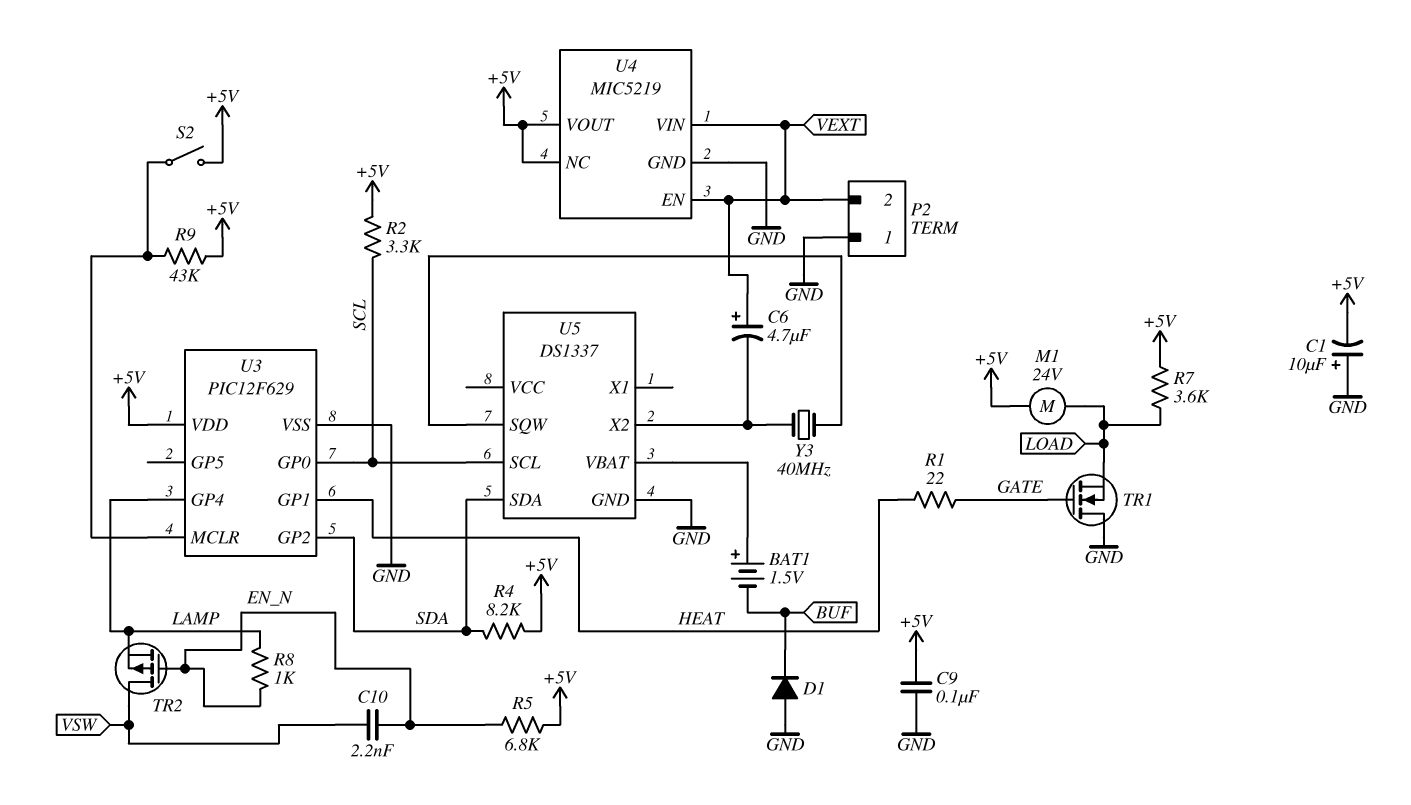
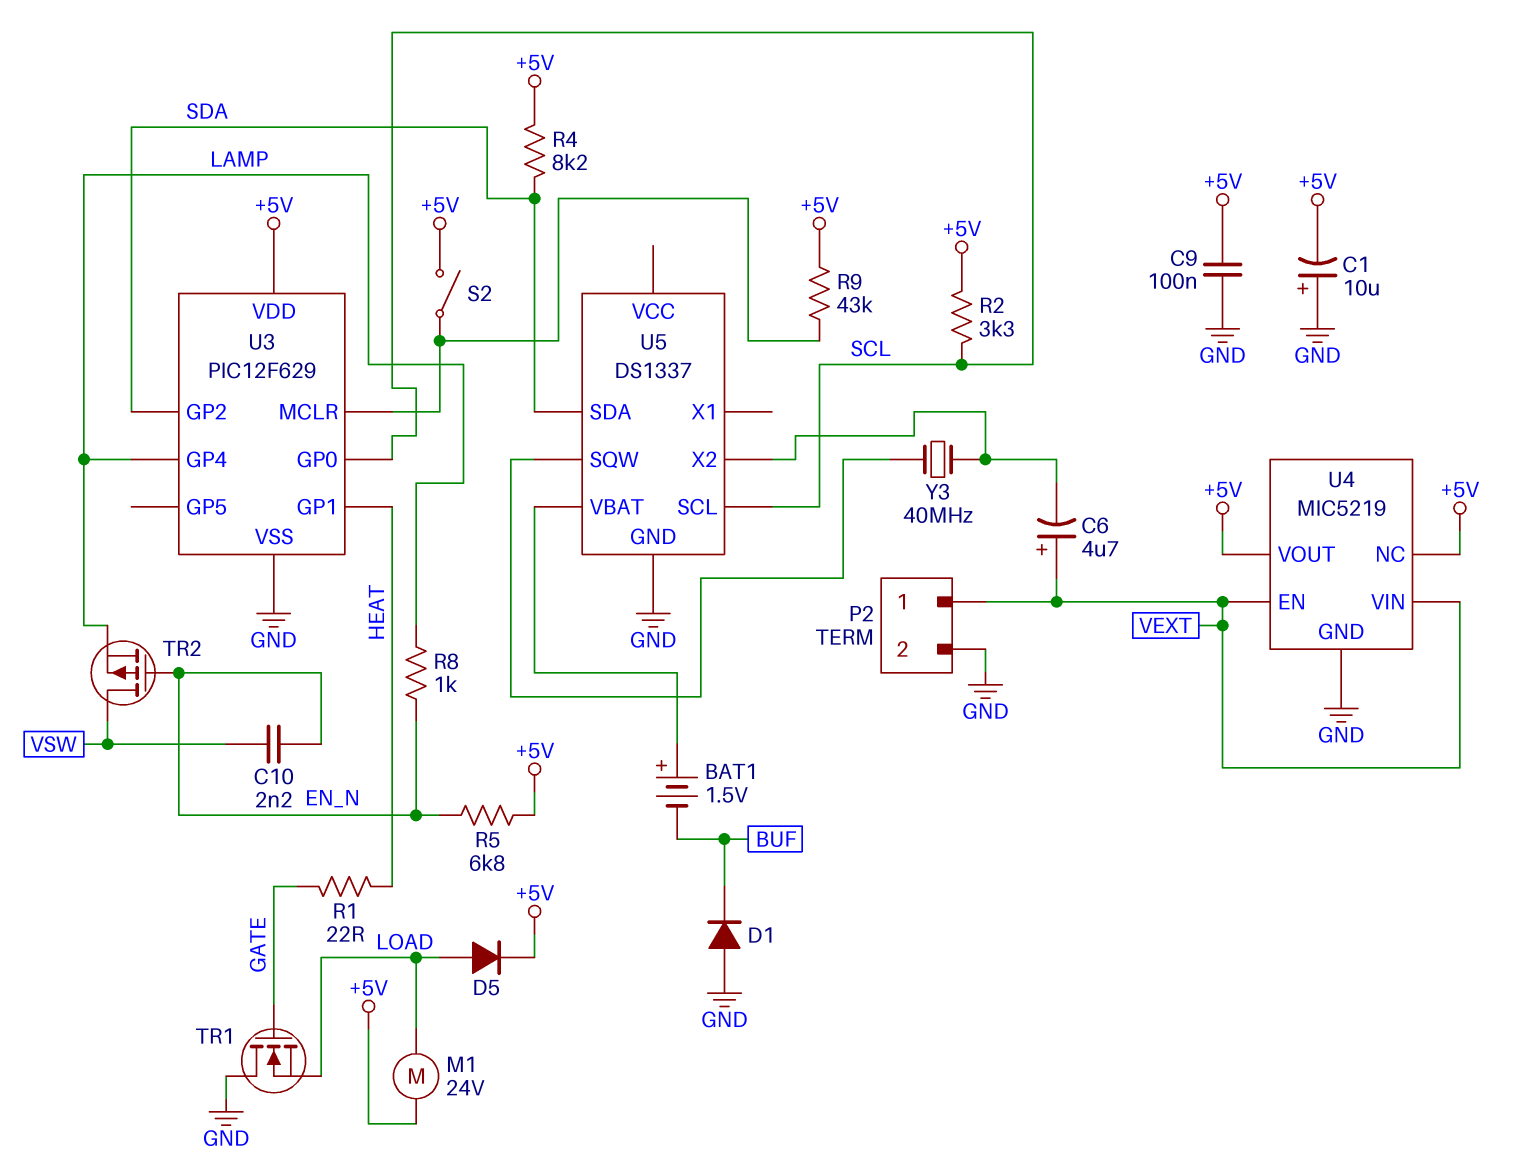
D5: none -> diode (A LOAD, K +5V)
P2 pin 1: GND -> VEXT
P2 pin 2: VEXT -> GND
R7: 3.6k (+5V, LOAD) -> none

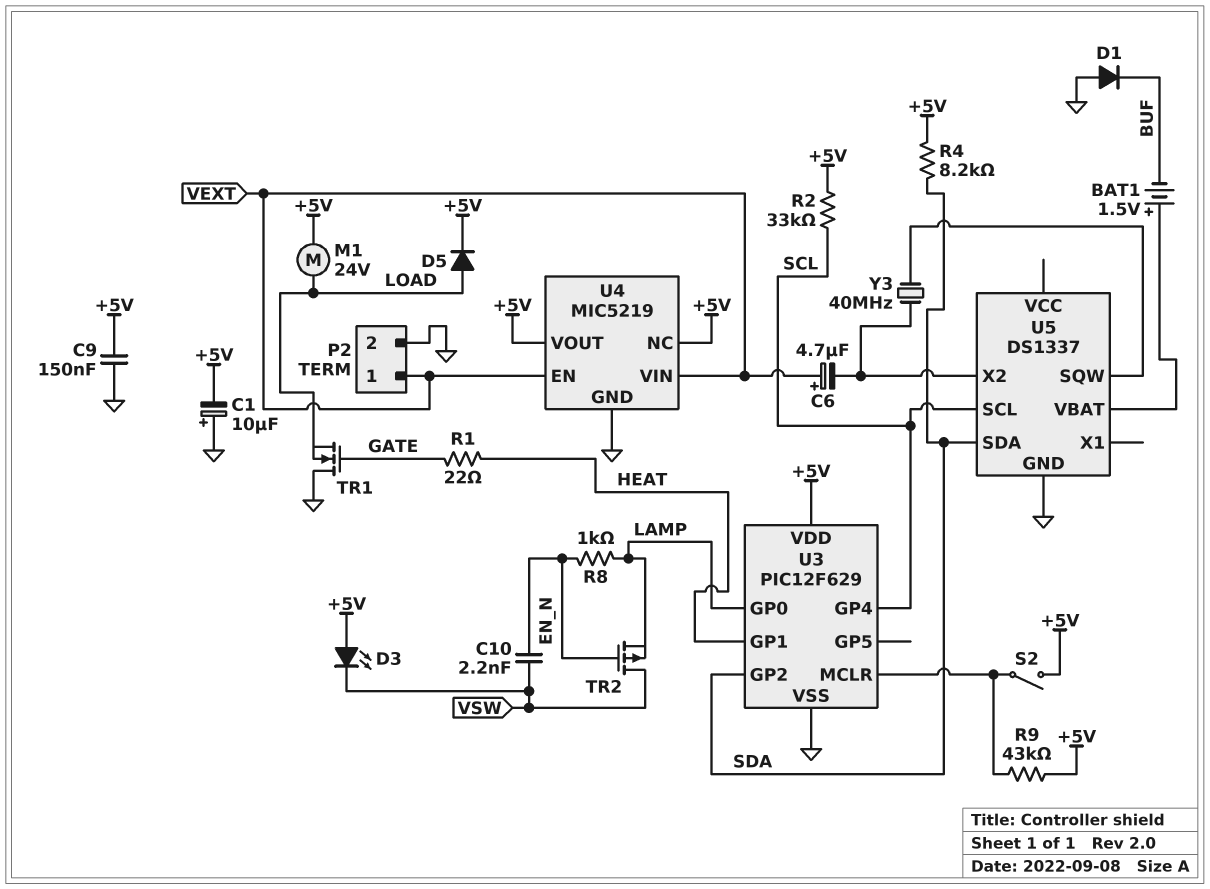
C9: 100nF (+5V, GND) -> 150nF (+5V, GND)
D3: none -> LED (A +5V, K VSW)
R2: 3.3k (+5V, SCL) -> 33k (+5V, SCL)
R5: 6.8k (+5V, EN_N) -> none
U3 pin GP0: SCL -> LAMP
U3 pin GP4: LAMP -> SCL

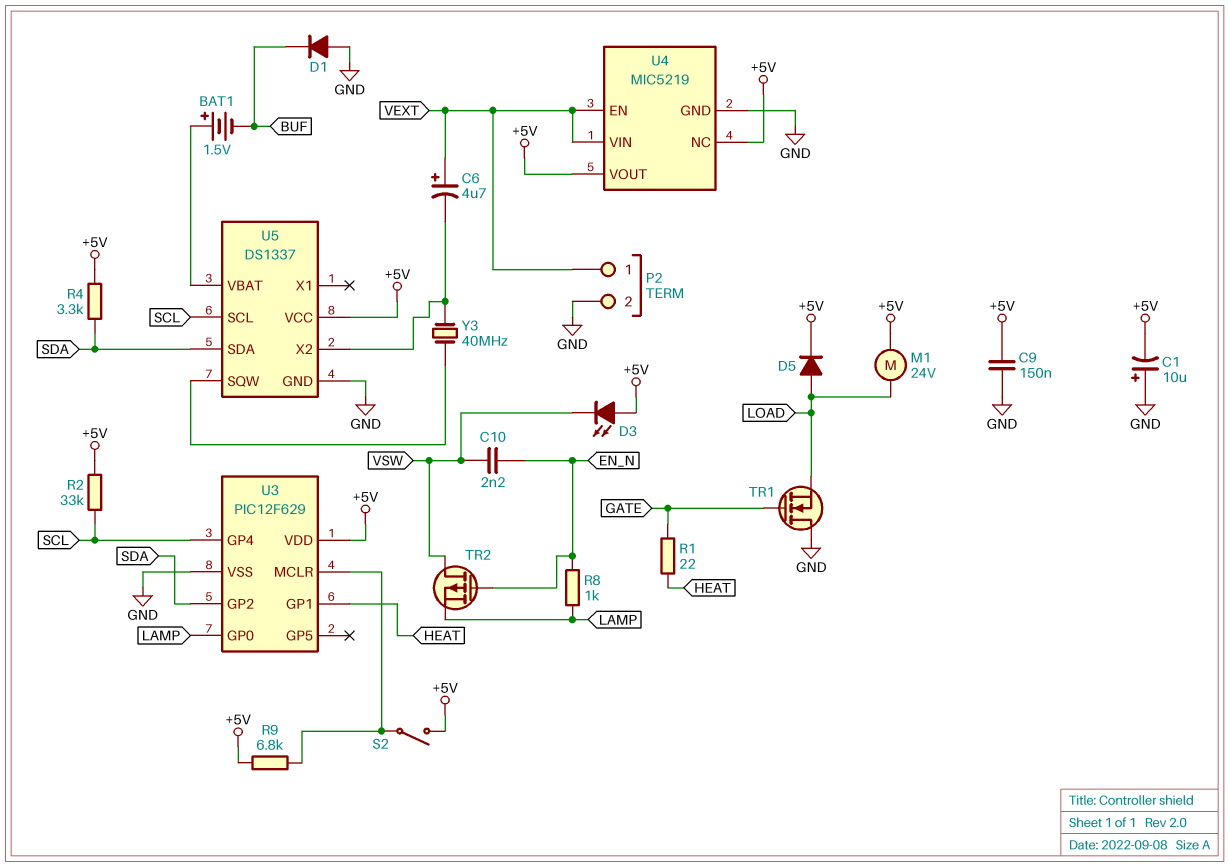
R4: 8.2k (+5V, SDA) -> 3.3k (+5V, SDA)
R9: 43k (+5V, U3/MCLR) -> 6.8k (+5V, U3/MCLR)
U5 pin VCC: none -> +5V

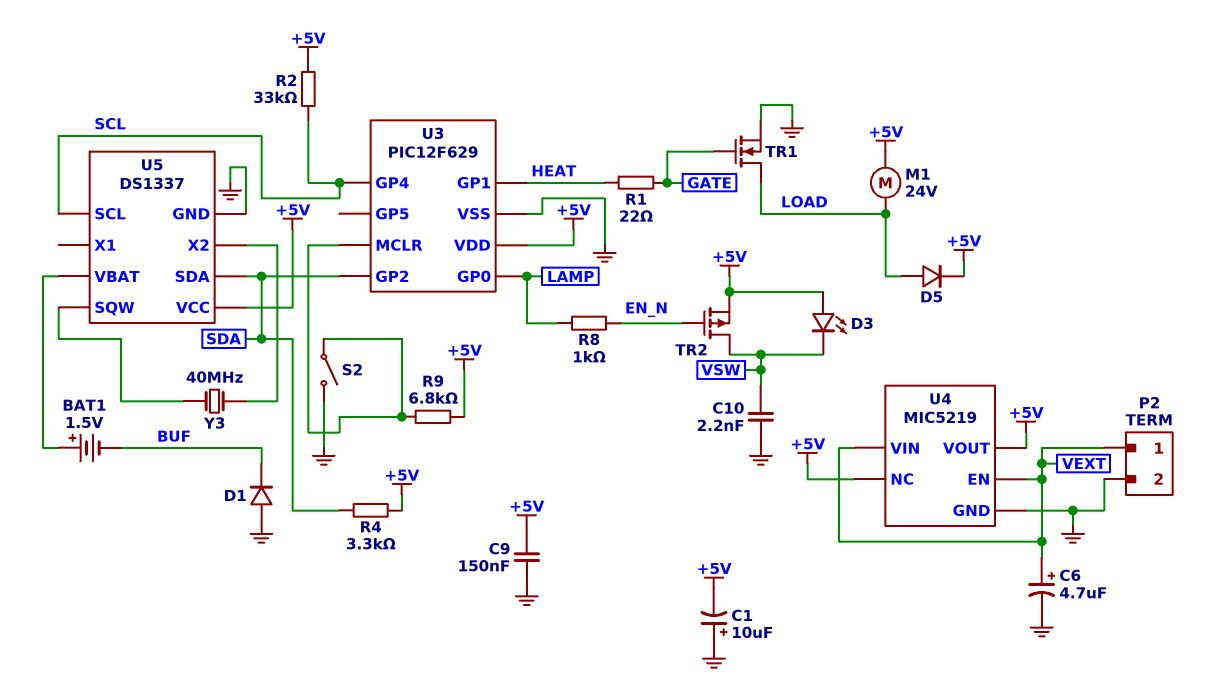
C6: 4.7uF (plus VEXT, minus U5/X2) -> 4.7uF (plus VEXT, minus GND)
C10: 2.2nF (EN_N, VSW) -> 2.2nF (GND, VSW)
S2: switch (+5V, U3/MCLR) -> switch (GND, U3/MCLR)
TR1: NMOS (G GATE, D GND, S LOAD) -> NMOS (G GATE, D LOAD, S GND)
TR2: PMOS (G EN_N, D VSW, S LAMP) -> PMOS (G EN_N, D VSW, S +5V)

